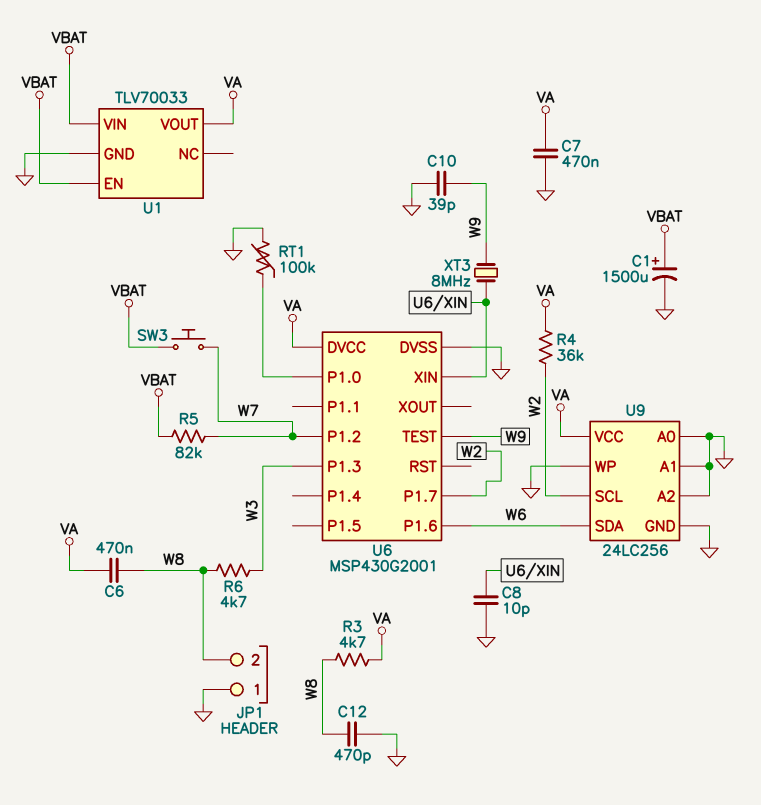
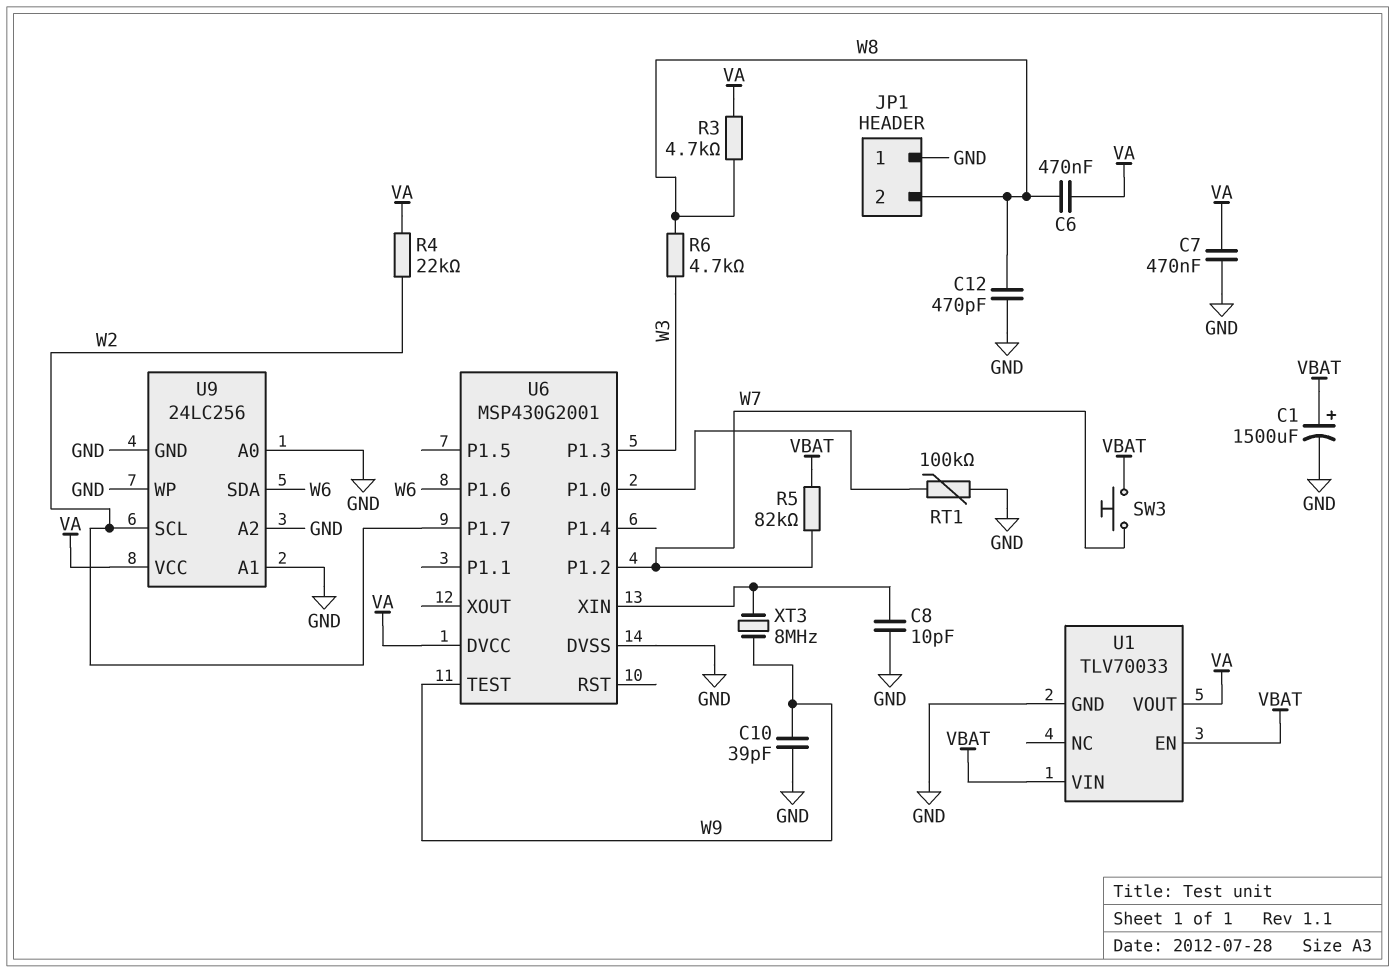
R4: 36k (VA, W2) -> 22k (VA, W2)

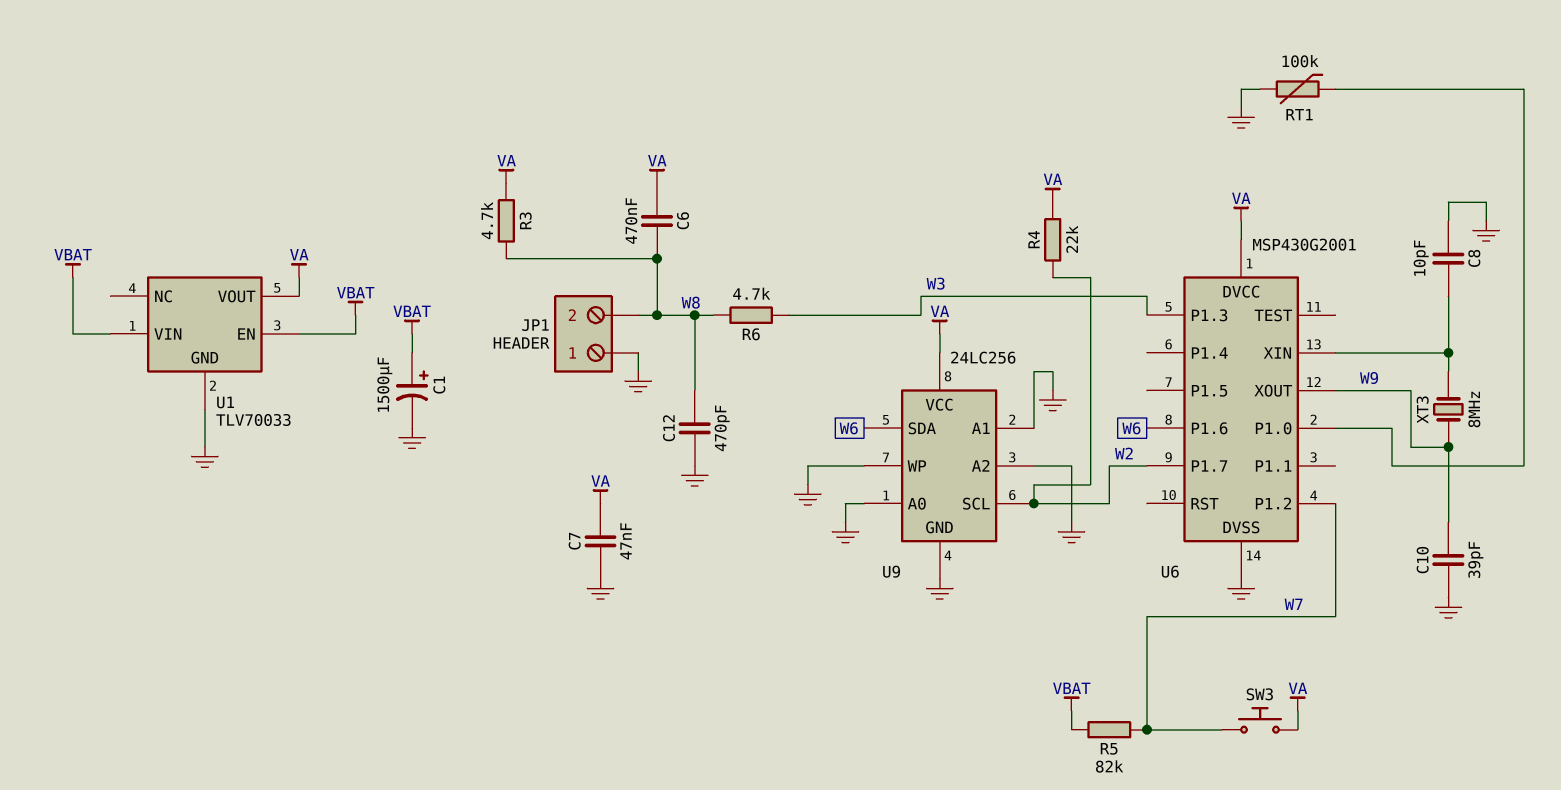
C7: 470nF (GND, VA) -> 47nF (GND, VA)
SW3: button (VBAT, W7) -> button (VA, W7)
U6 pin TEST: W9 -> none
U6 pin XOUT: none -> W9

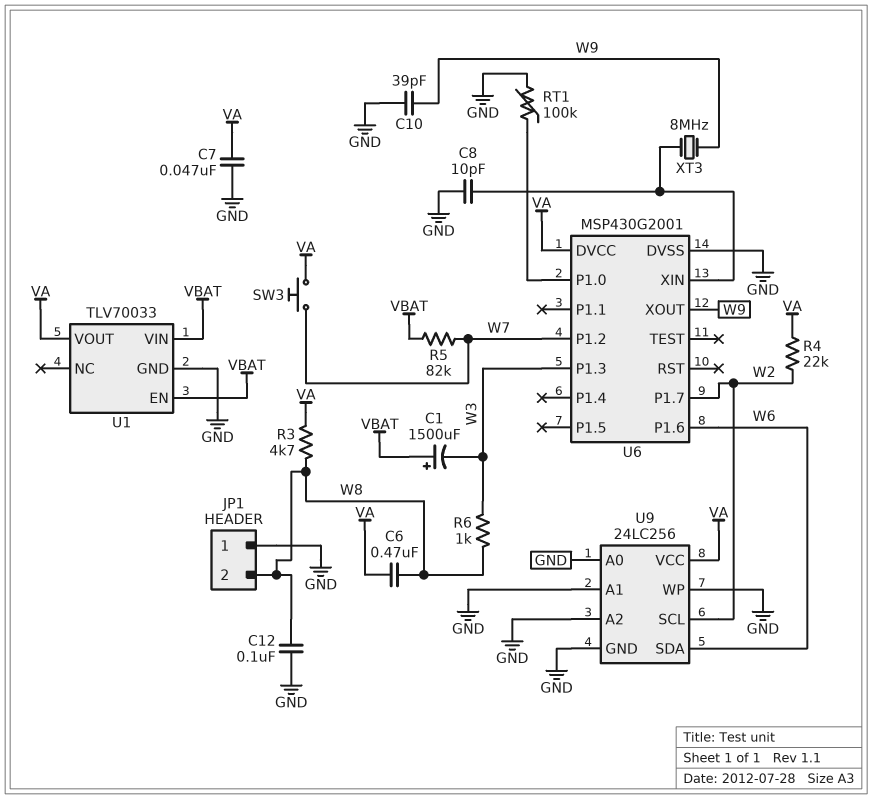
C1: 1500uF (plus VBAT, minus GND) -> 1500uF (plus VBAT, minus W3)
C12: 470pF (GND, W8) -> 100nF (GND, W8)
R6: 4.7k (W3, W8) -> 1k (W3, W8)

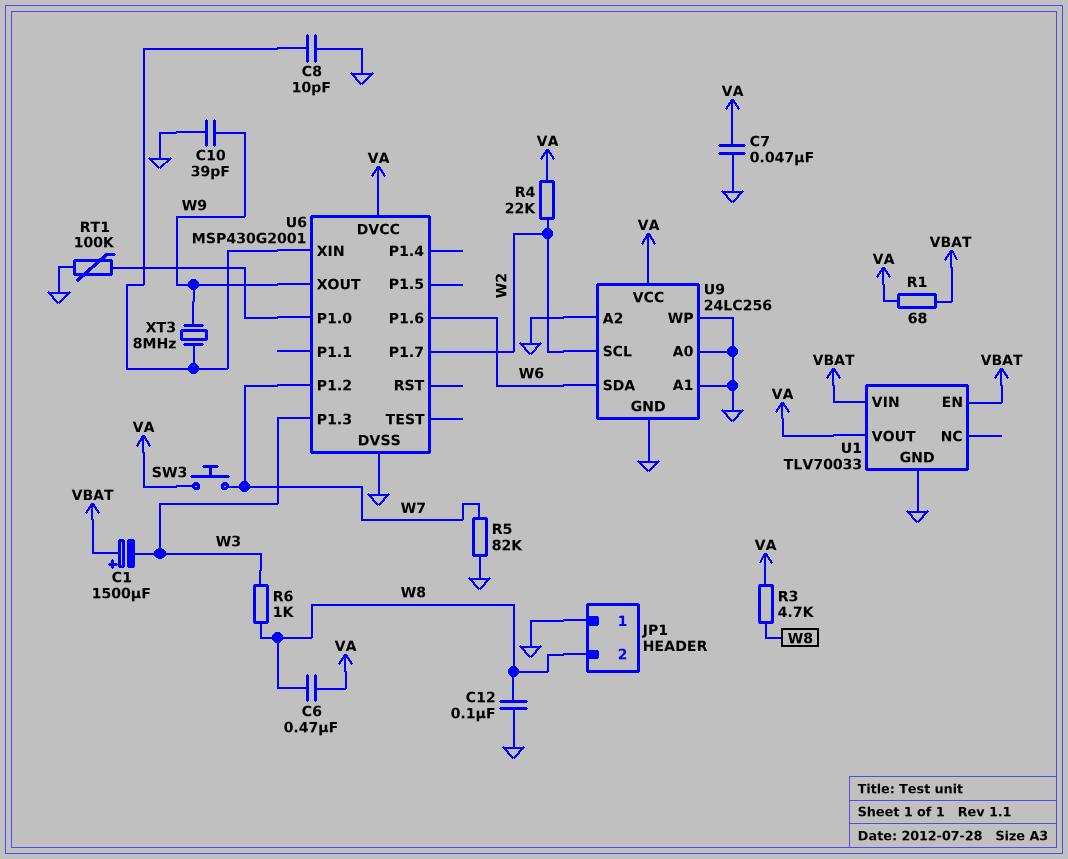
R1: none -> 68 (VA, VBAT)
R5: 82k (VBAT, W7) -> 82k (GND, W7)

